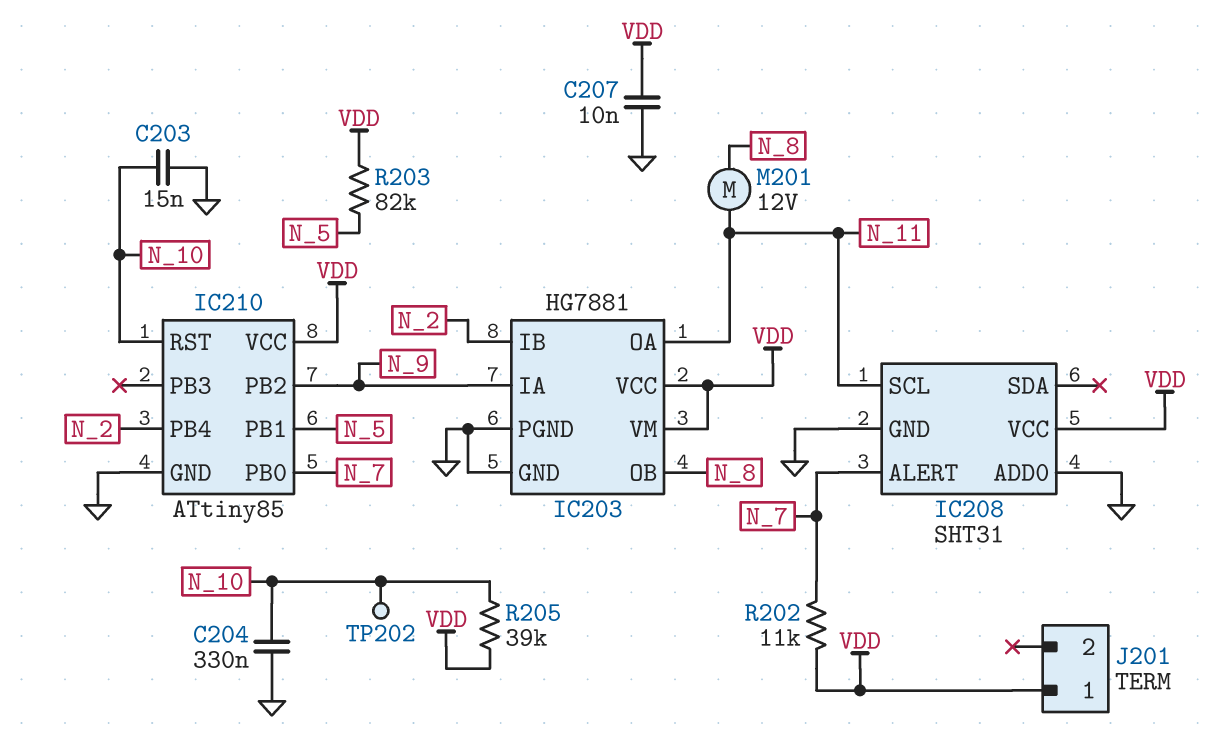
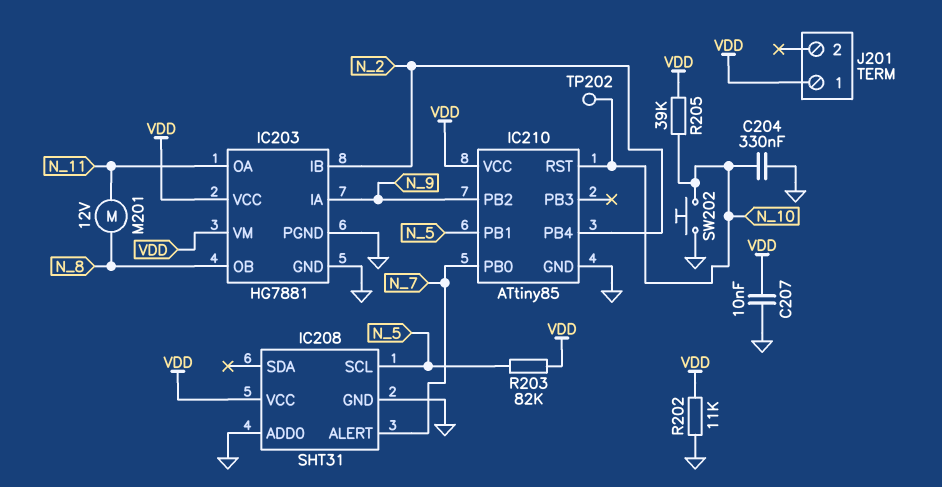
C203: 15nF (GND, N_10) -> none
IC208 pin SCL: N_11 -> N_5
R202: 11k (N_7, VDD) -> 11k (GND, VDD)
SW202: none -> button (GND, N_10)

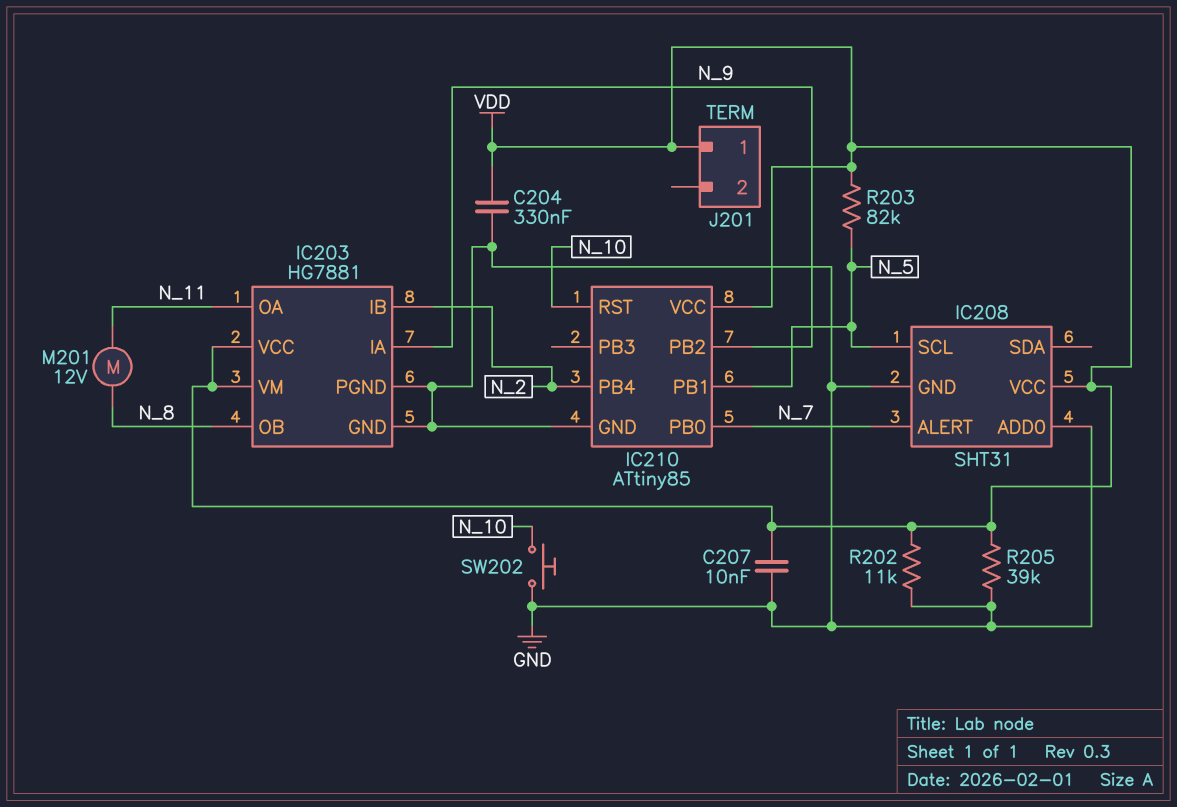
C204: 330nF (GND, N_10) -> 330nF (GND, VDD)
R205: 39k (N_10, VDD) -> 39k (GND, VDD)
TP202: test point (N_10) -> none

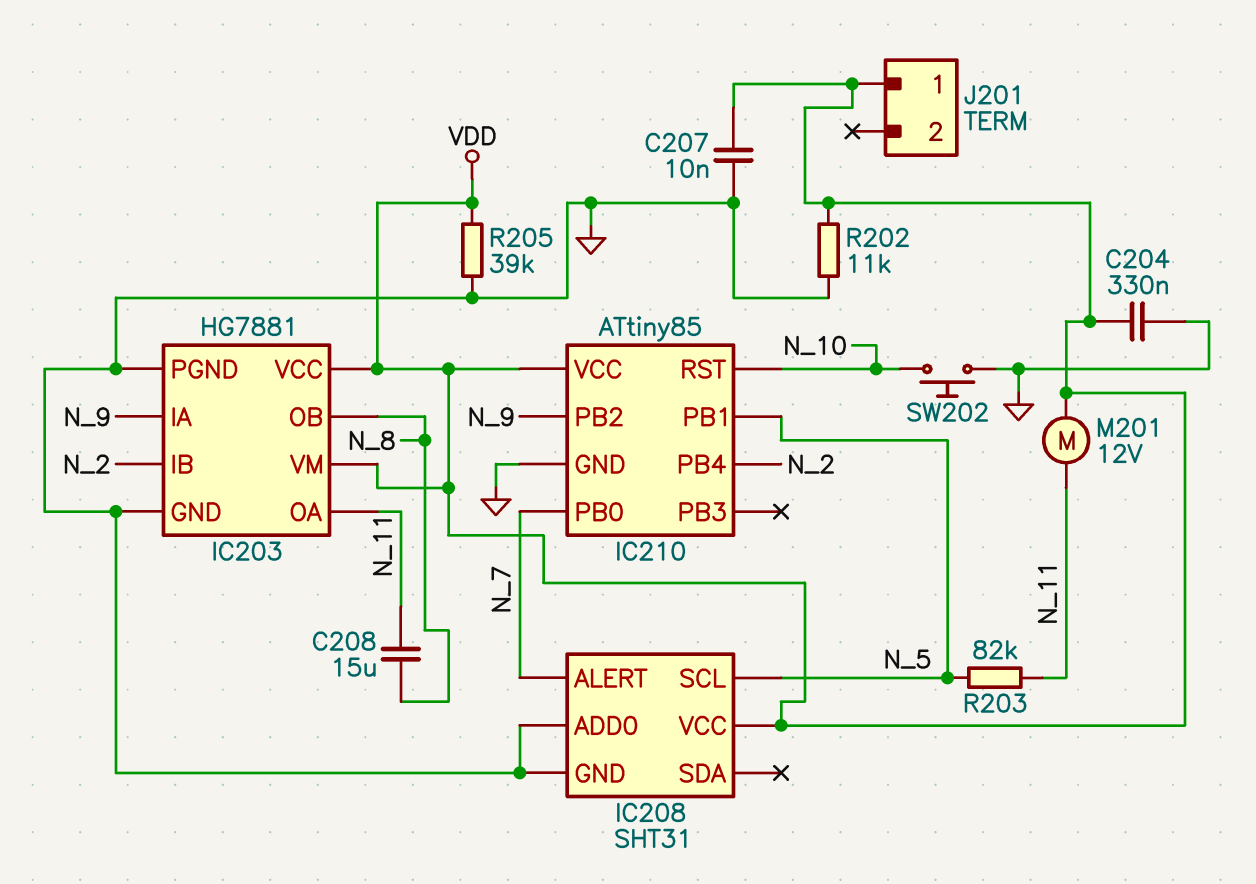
C208: none -> 15uF (N_8, N_11)
M201: motor 12V (N_8, N_11) -> motor 12V (N_11, VDD)
R203: 82k (N_5, VDD) -> 82k (N_5, N_11)

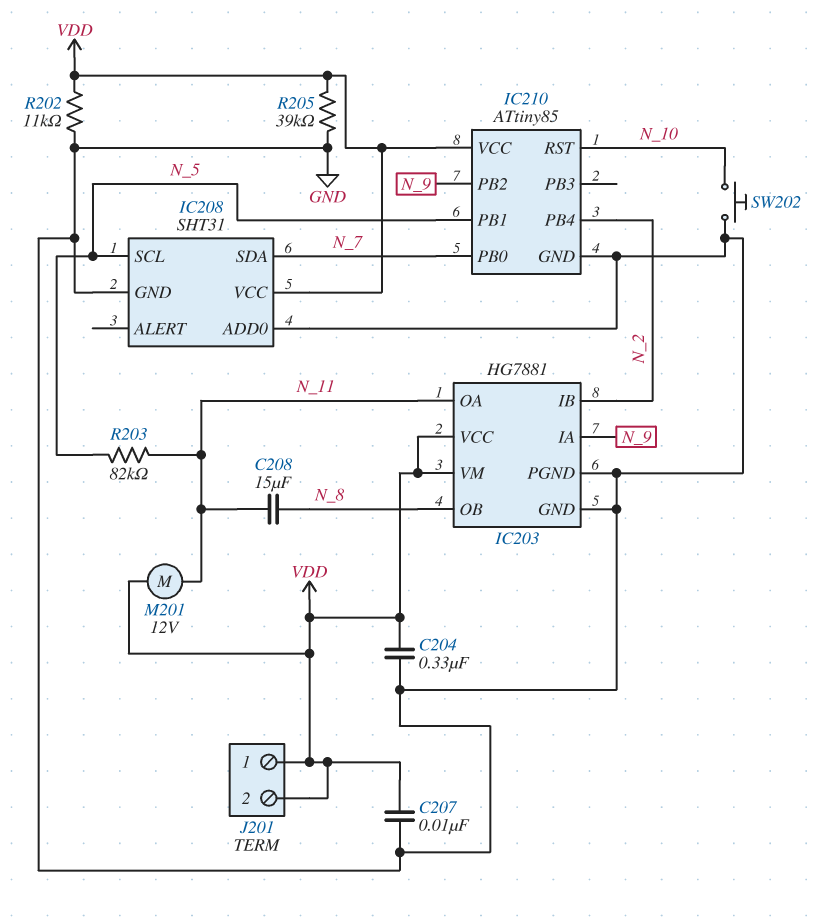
IC208 pin ALERT: N_7 -> none
IC208 pin SDA: none -> N_7
J201 pin 2: none -> VDD

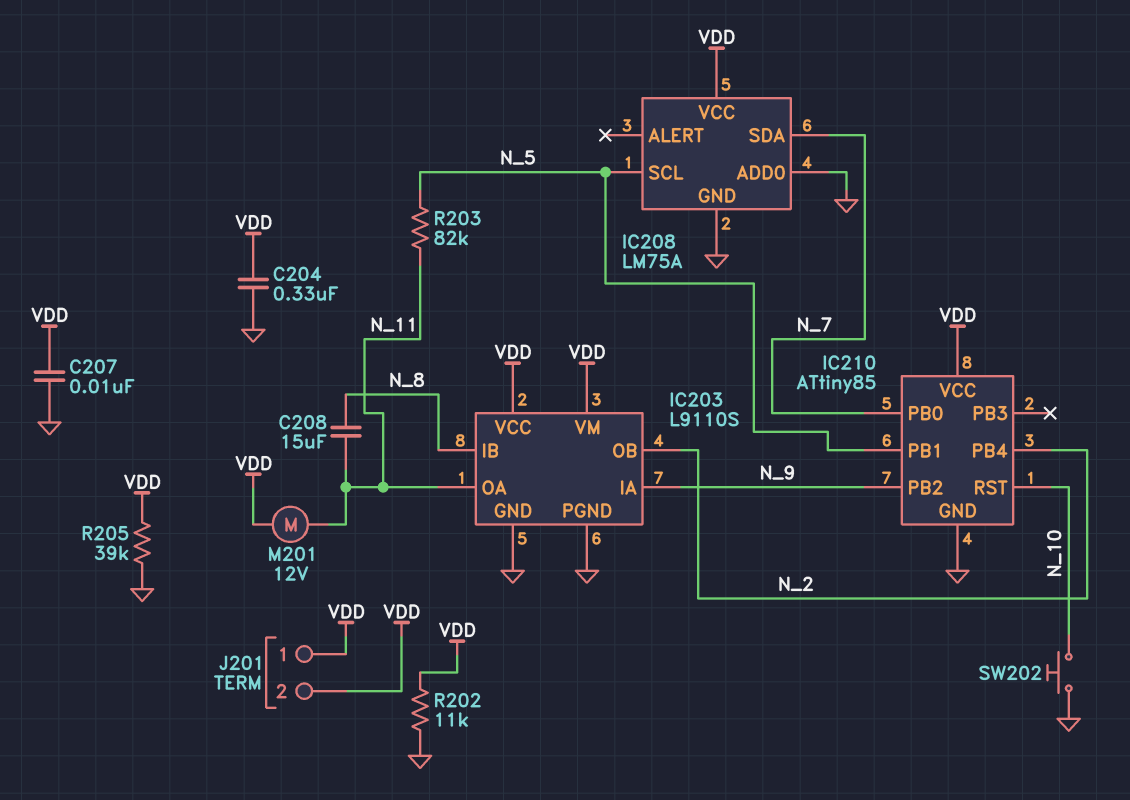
IC203: HG7881 -> L9110S
IC203 pin IB: N_2 -> N_8
IC203 pin OB: N_8 -> N_2
IC208: SHT31 -> LM75A

